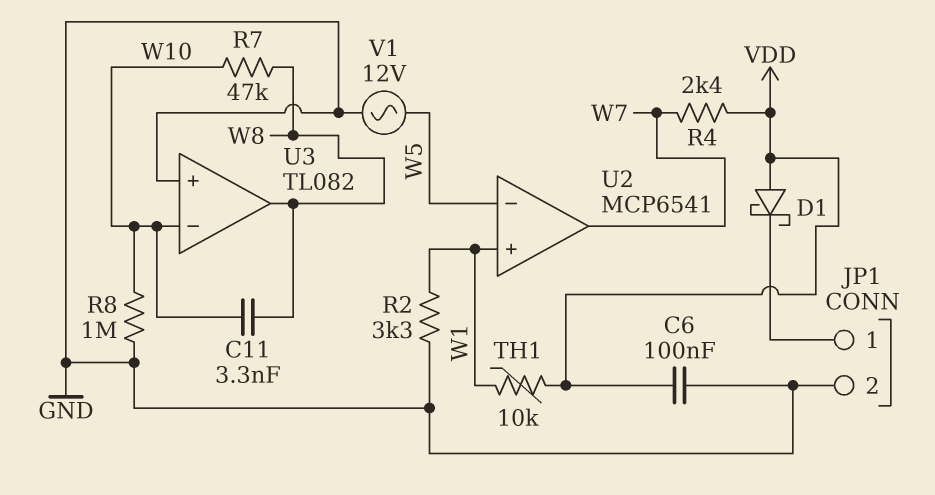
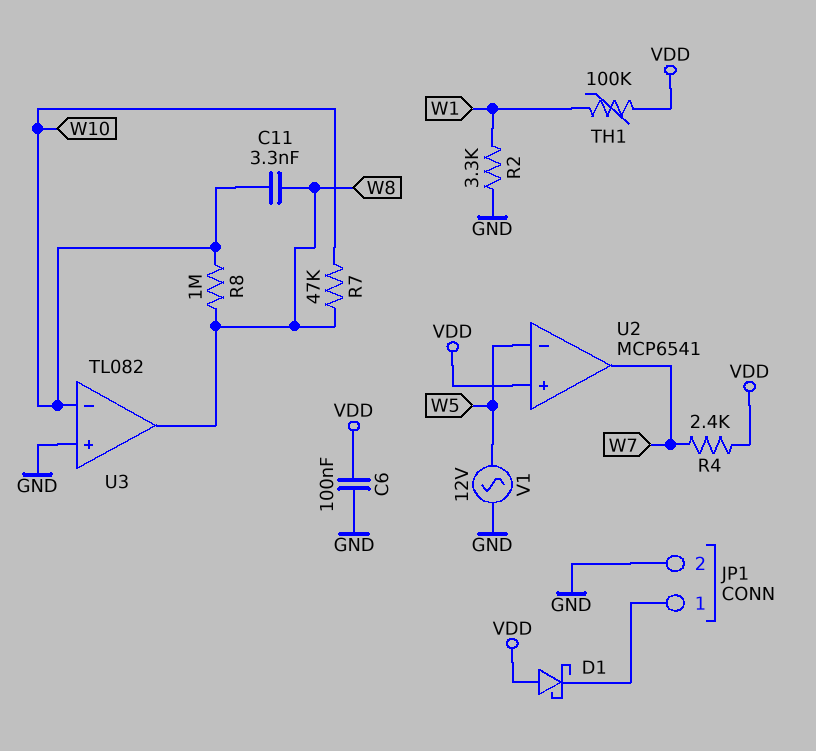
R8: 1M (GND, W10) -> 1M (W8, W10)
TH1: 10k (VDD, W1) -> 100k (VDD, W1)
U2 pin in+: W1 -> VDD

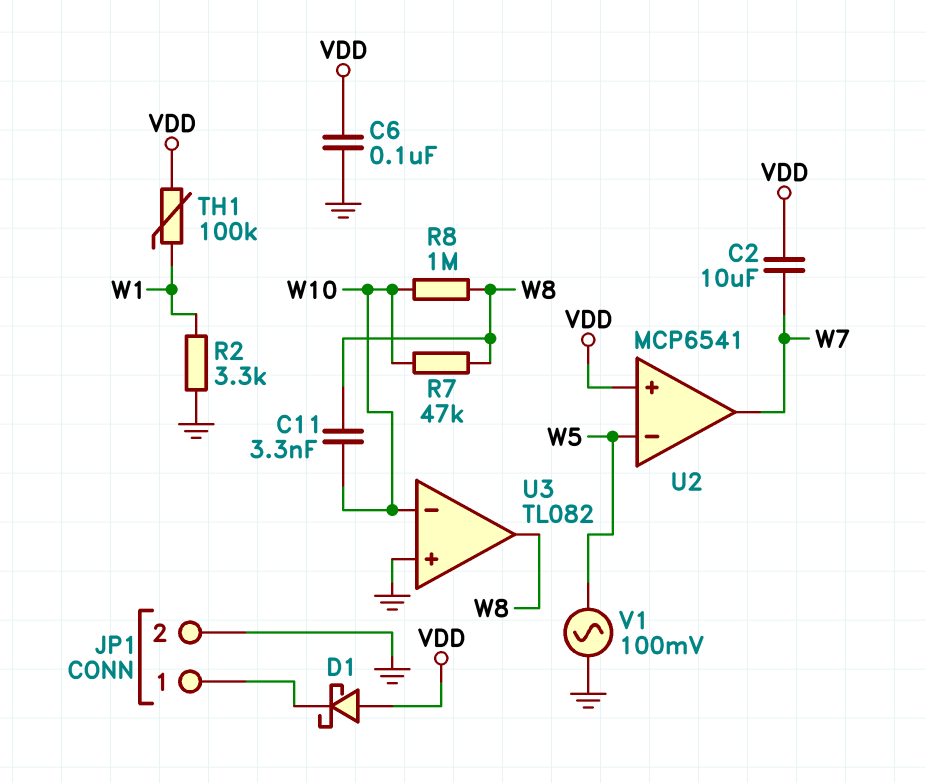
C2: none -> 10uF (VDD, W7)
R4: 2.4k (VDD, W7) -> none
V1: AC 12V (GND, W5) -> AC 100mV (GND, W5)

